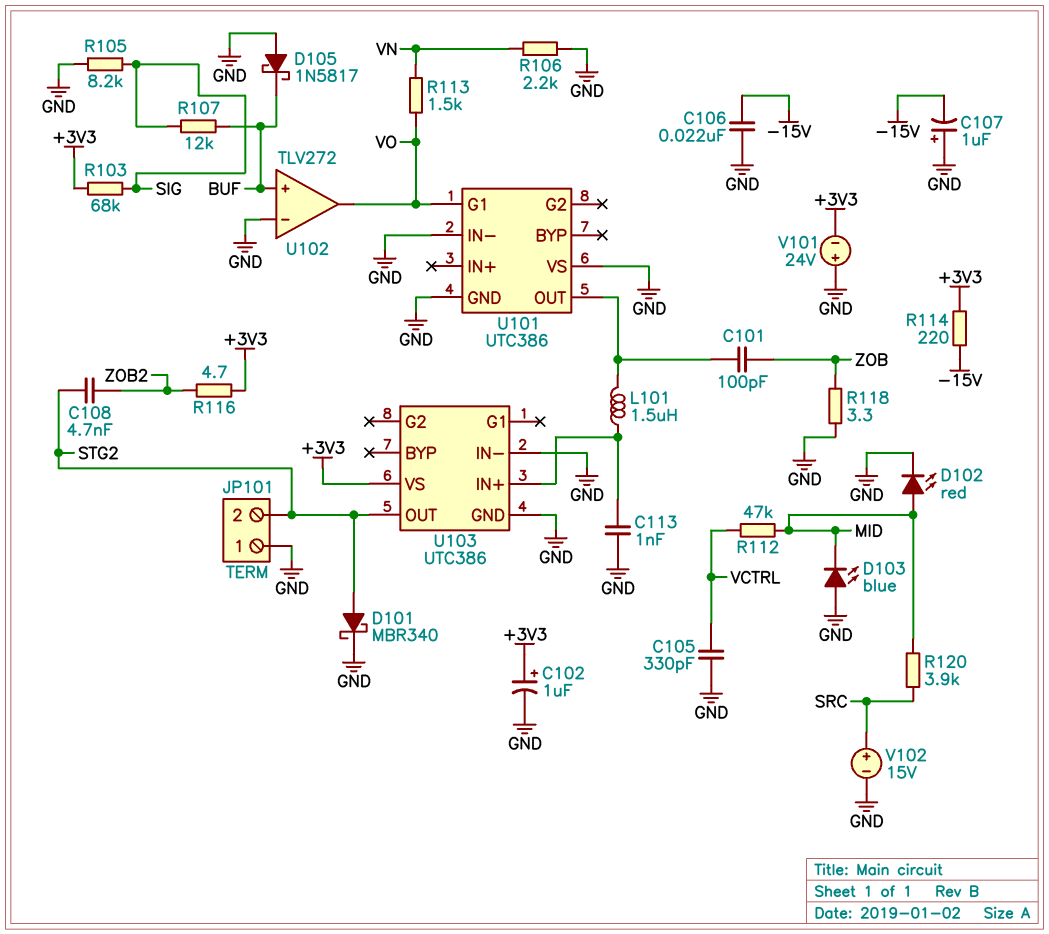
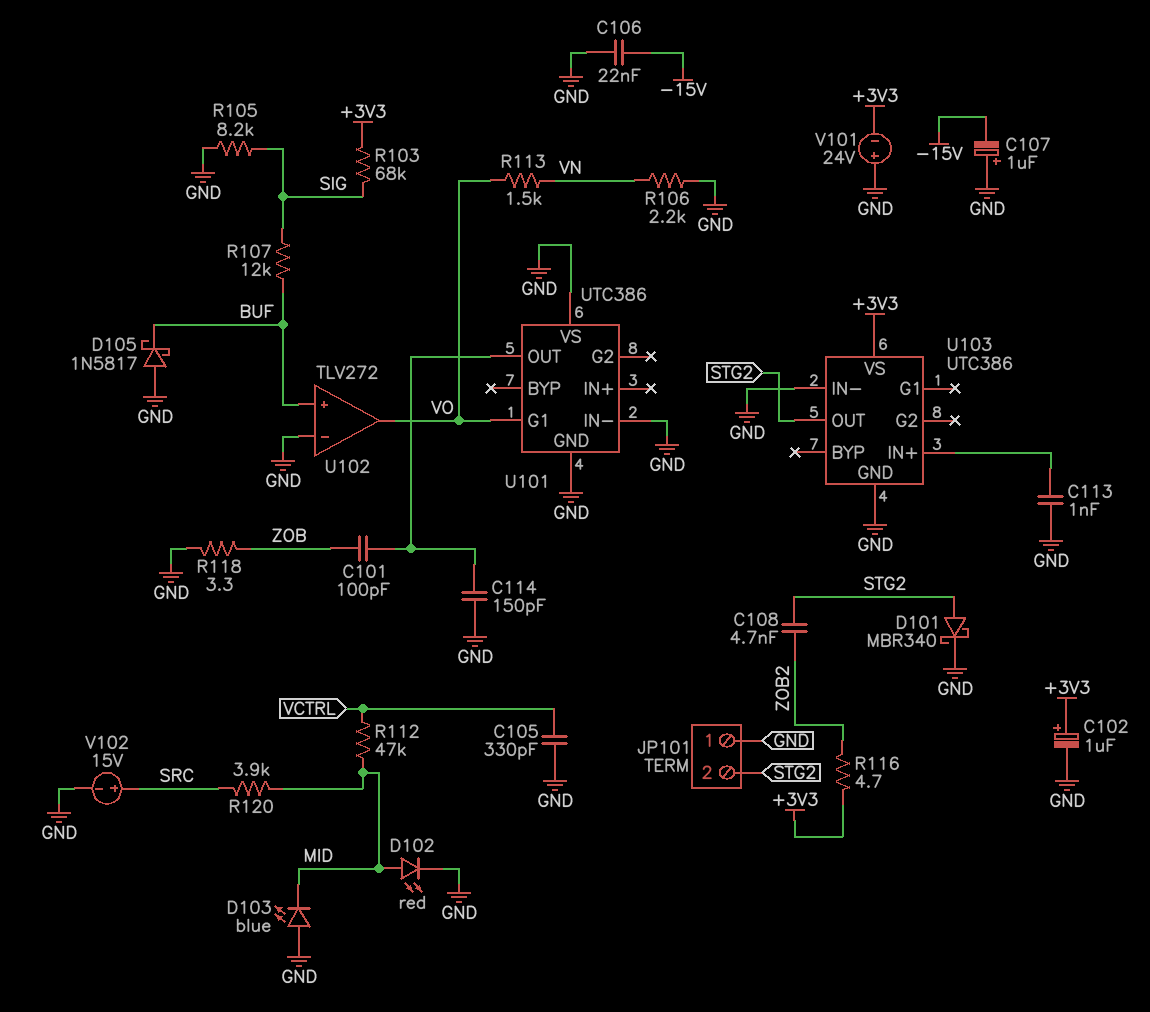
C114: none -> 150pF (GND, U101/OUT)
L101: 1.5uH (U101/OUT, U103/IN+) -> none
R114: 220 (+3V3, -15V) -> none

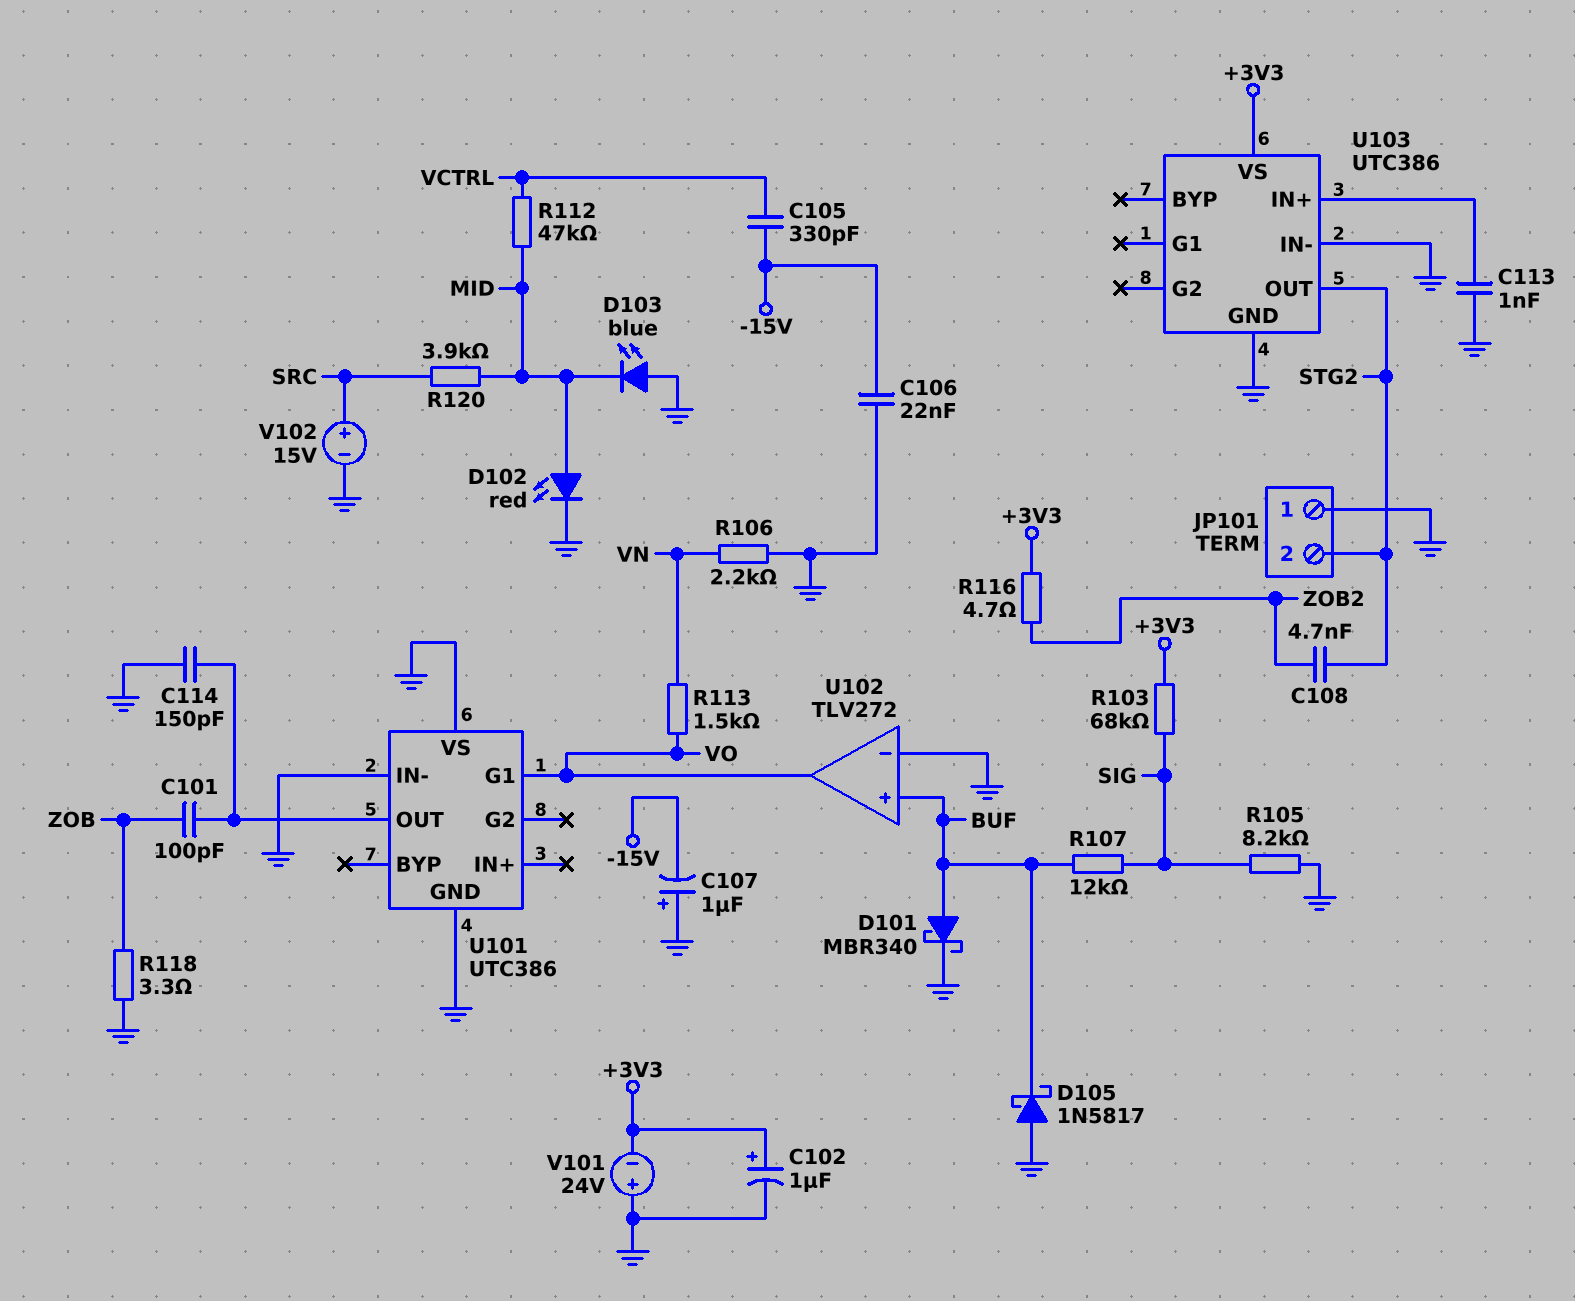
C105: 330pF (GND, VCTRL) -> 330pF (-15V, VCTRL)
D101: schottky MBR340 (A STG2, K GND) -> schottky MBR340 (A BUF, K GND)

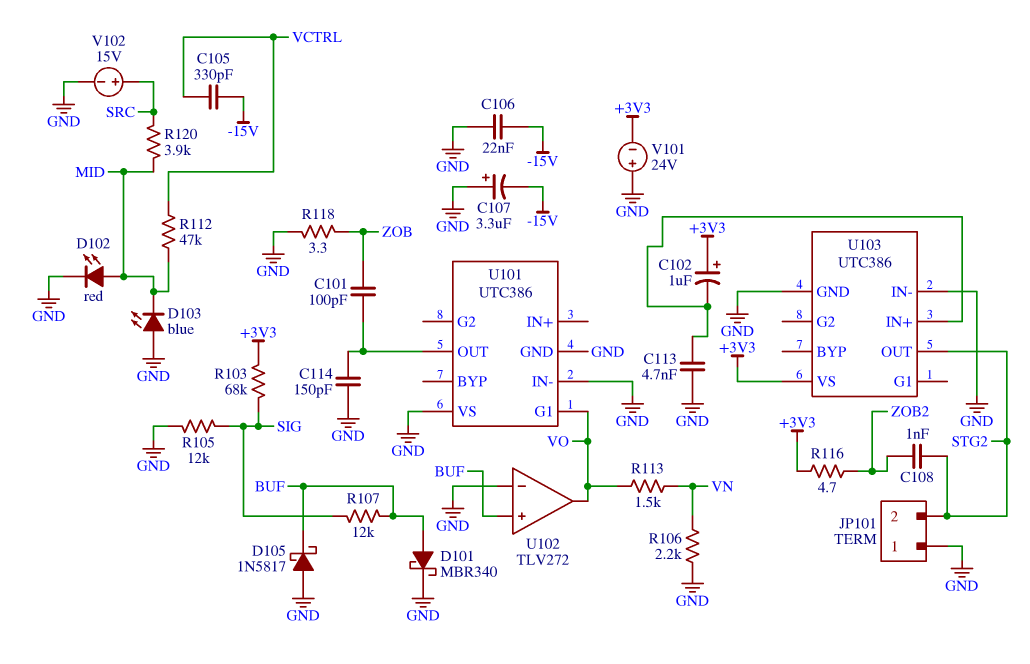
C102: 1uF (plus +3V3, minus GND) -> 1uF (plus +3V3, minus U103/IN+)
C107: 1uF (plus GND, minus -15V) -> 3.3uF (plus GND, minus -15V)
C108: 4.7nF (STG2, ZOB2) -> 1nF (STG2, ZOB2)
C113: 1nF (GND, U103/IN+) -> 4.7nF (GND, U103/IN+)
R105: 8.2k (GND, SIG) -> 12k (GND, SIG)

